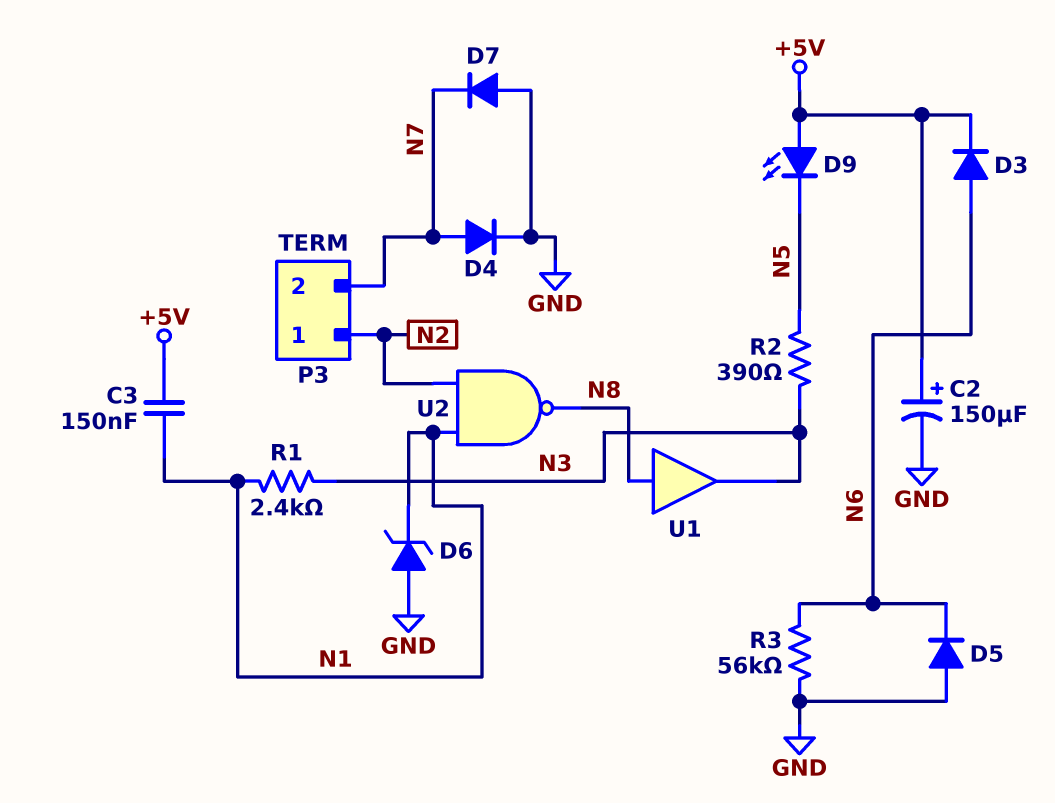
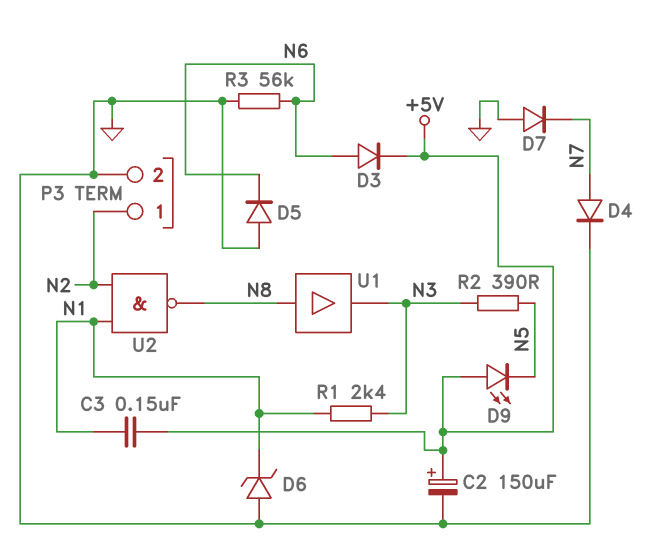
P3 pin 2: N7 -> GND

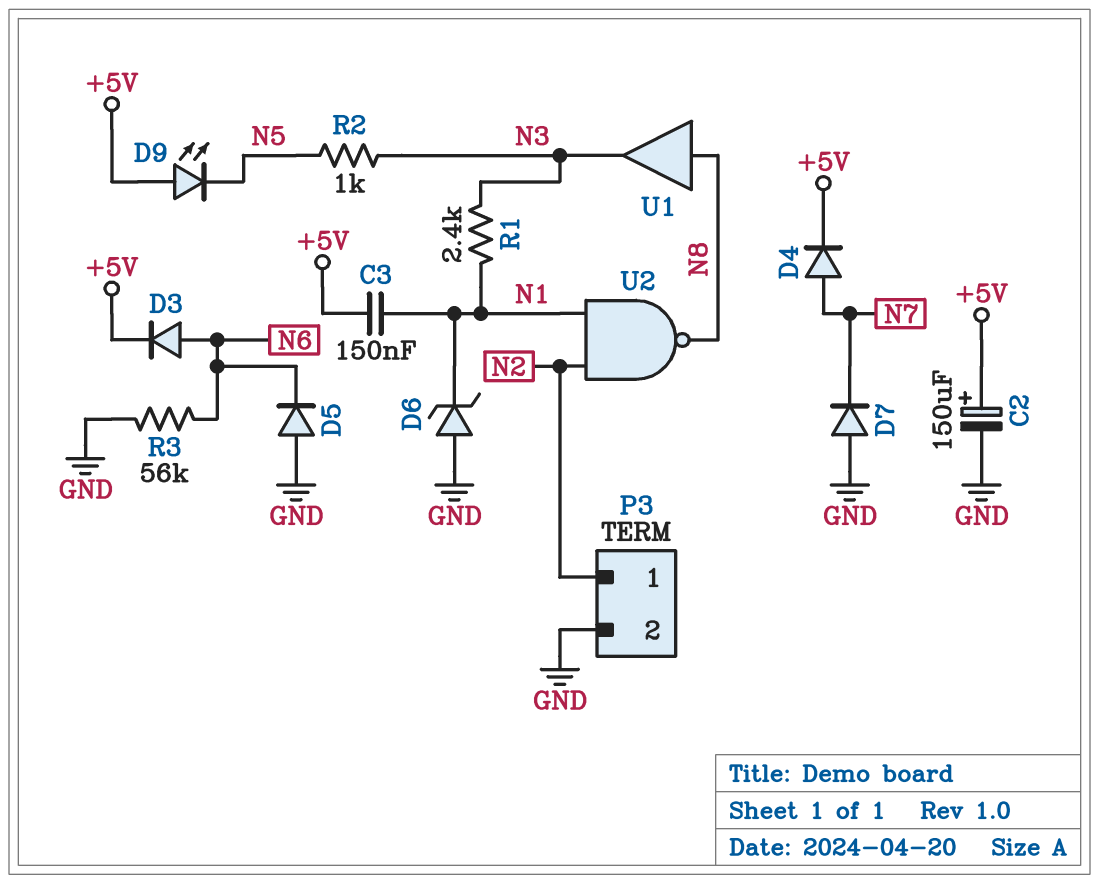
D4: diode (A N7, K GND) -> diode (A N7, K +5V)
R2: 390 (N3, N5) -> 1k (N3, N5)

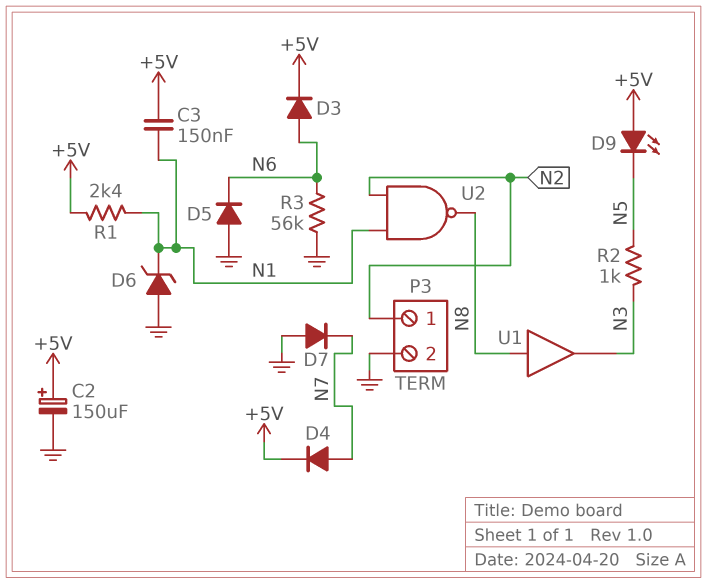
R1: 2.4k (N1, N3) -> 2.4k (+5V, N1)

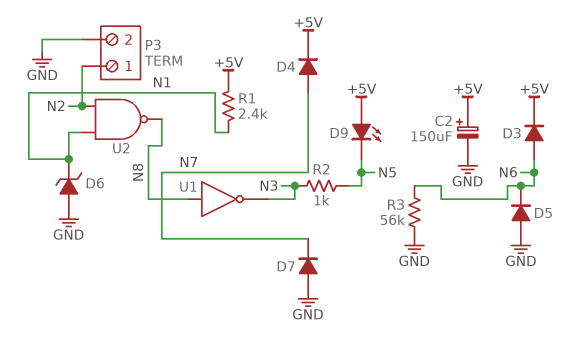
C3: 150nF (+5V, N1) -> none
U1: buffer (in N8, out N3) -> NOT (in N8, out N3)

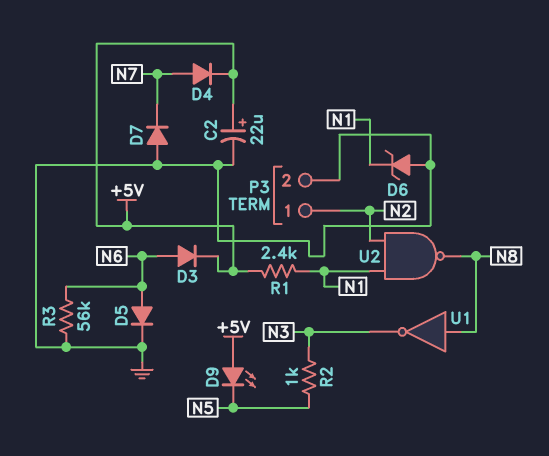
C2: 150uF (plus +5V, minus GND) -> 22uF (plus +5V, minus GND)
D5: diode (A GND, K N6) -> diode (A N6, K GND)

